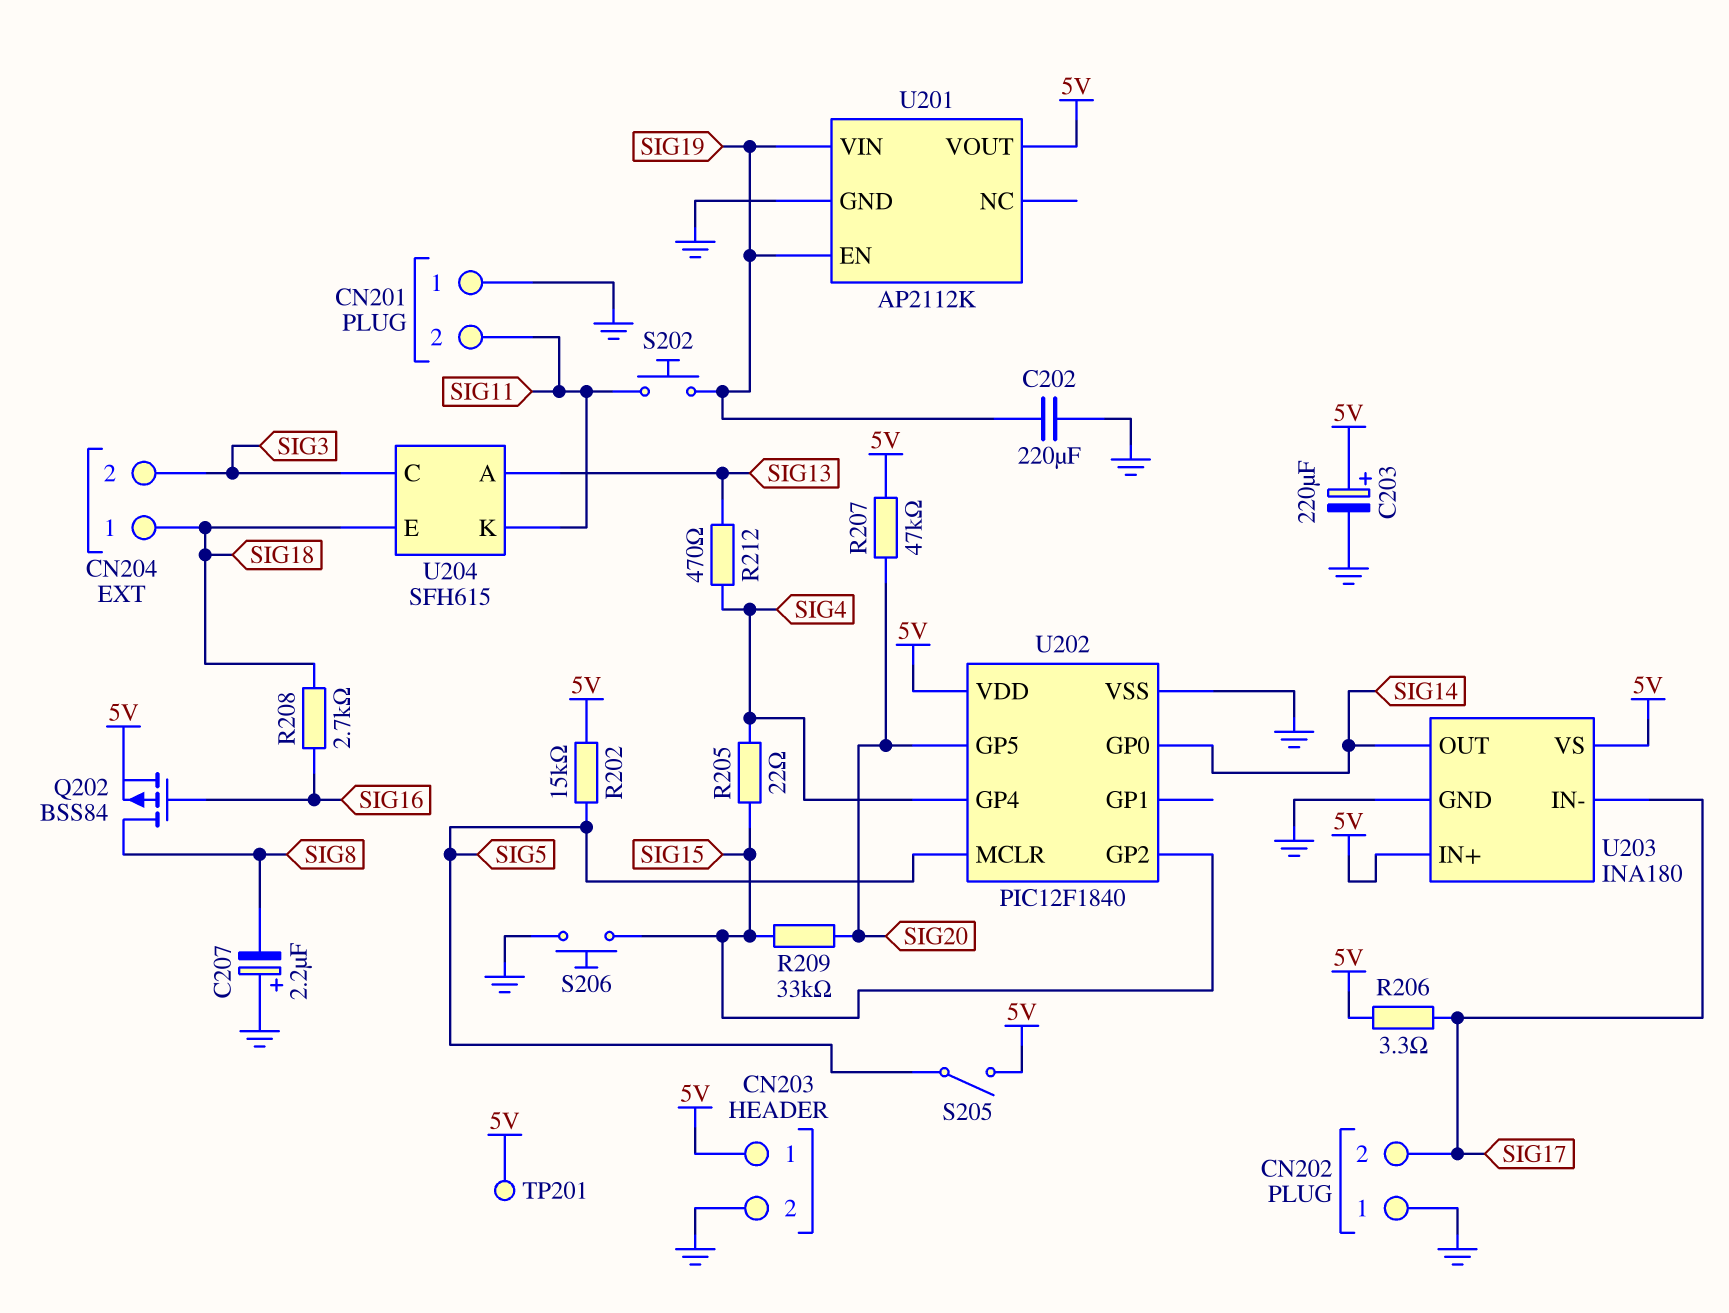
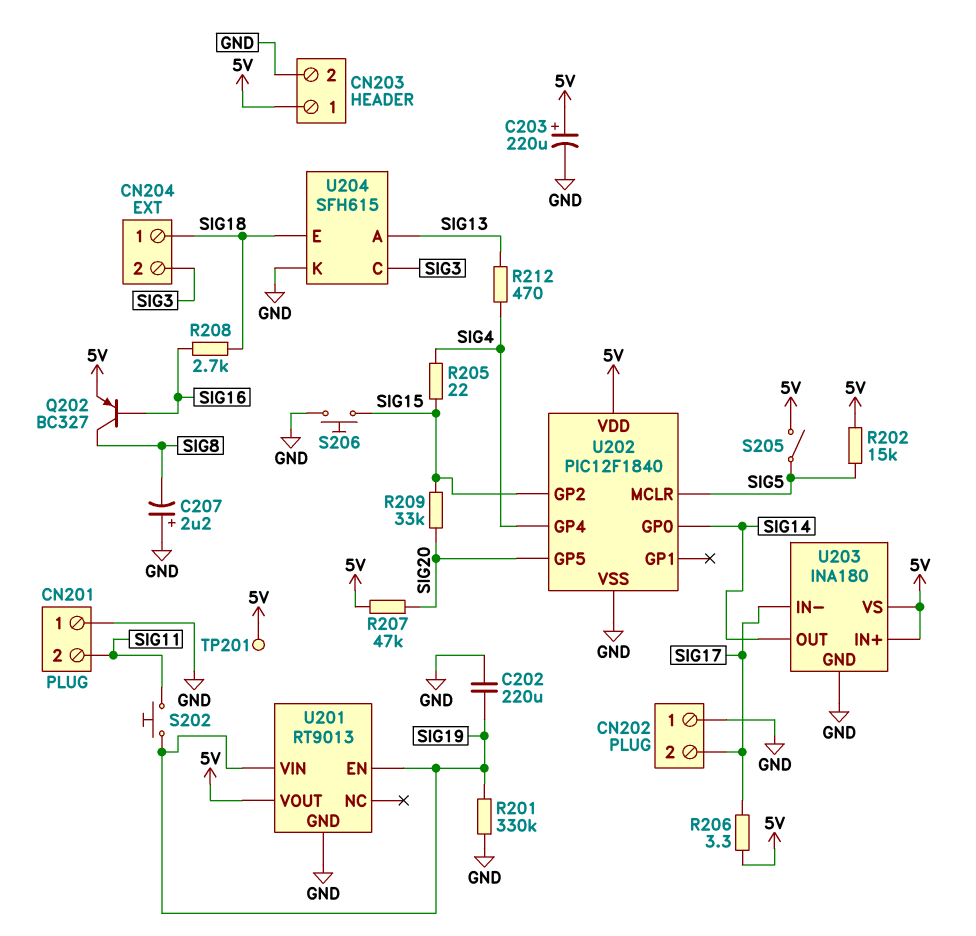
Q202: PMOS BSS84 (G SIG16, D SIG8, S 5V) -> PNP BC327 (B SIG16, C SIG8, E 5V)
R201: none -> 330k (GND, SIG19)
U201: AP2112K -> RT9013
U204 pin K: SIG11 -> GND

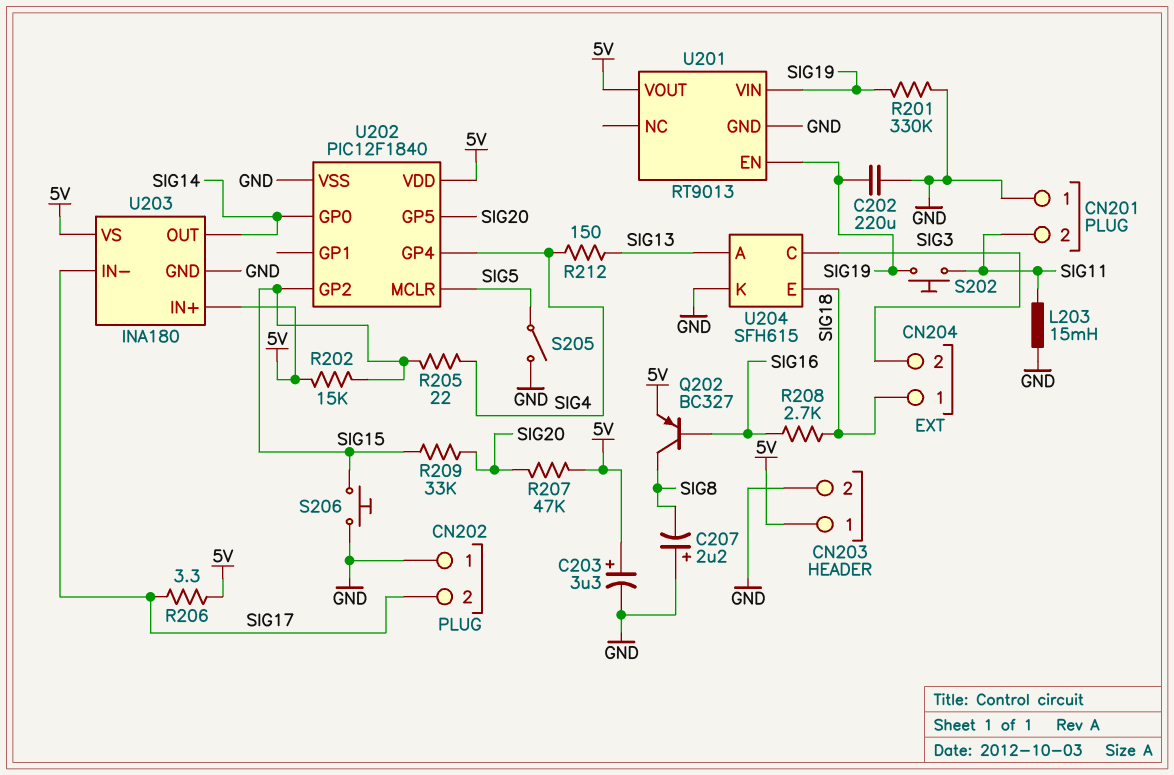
C203: 220uF (plus 5V, minus GND) -> 3.3uF (plus 5V, minus GND)
L203: none -> 15mH (GND, SIG11)
R202: 15k (5V, SIG5) -> 15k (5V, SIG15)
R212: 470 (SIG4, SIG13) -> 150 (SIG4, SIG13)
S205: switch (5V, SIG5) -> switch (GND, SIG5)
TP201: test point (5V) -> none

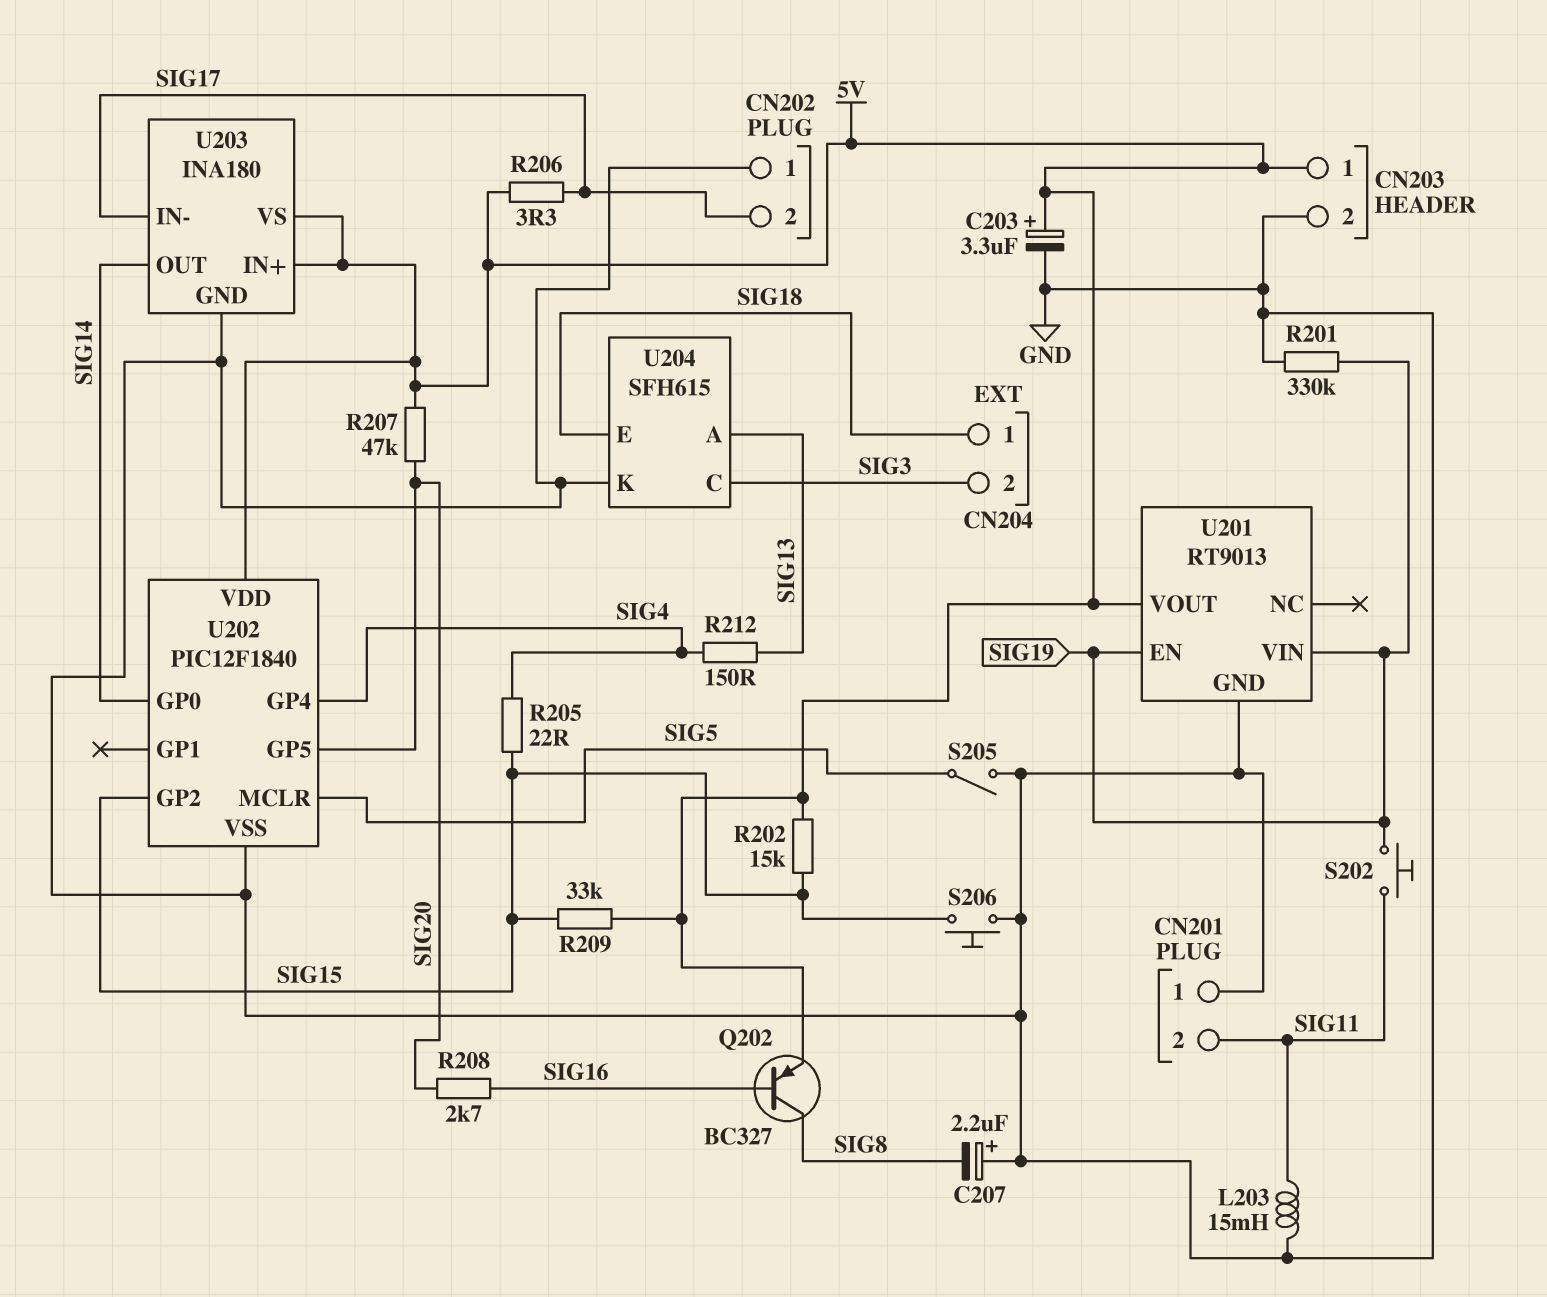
C202: 220uF (GND, SIG19) -> none
R208: 2.7k (SIG16, SIG18) -> 2.7k (SIG16, SIG20)
R209: 33k (SIG15, SIG20) -> 33k (5V, SIG15)

